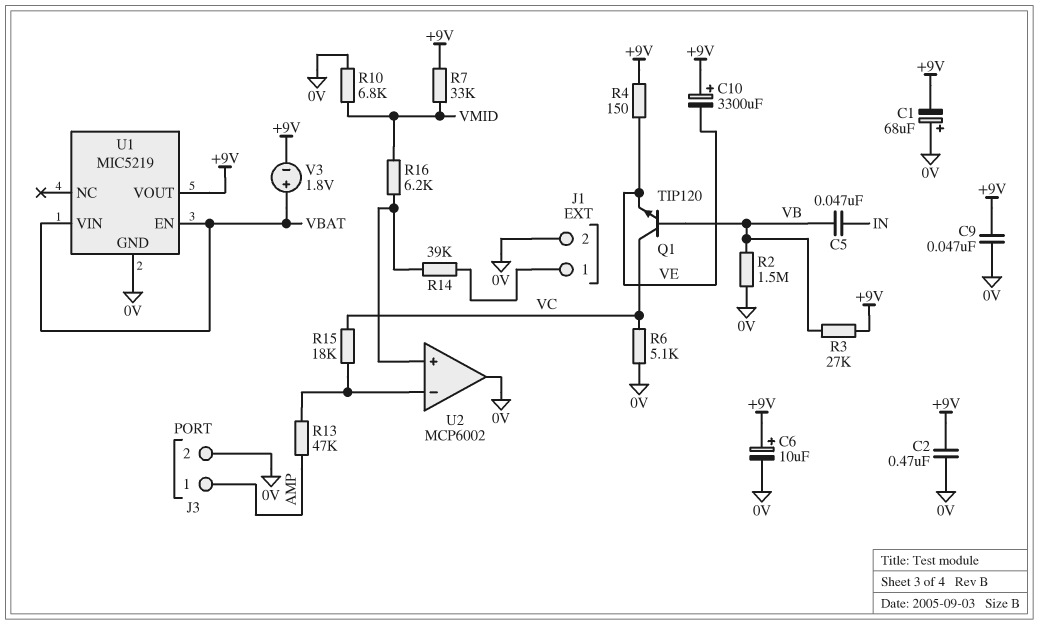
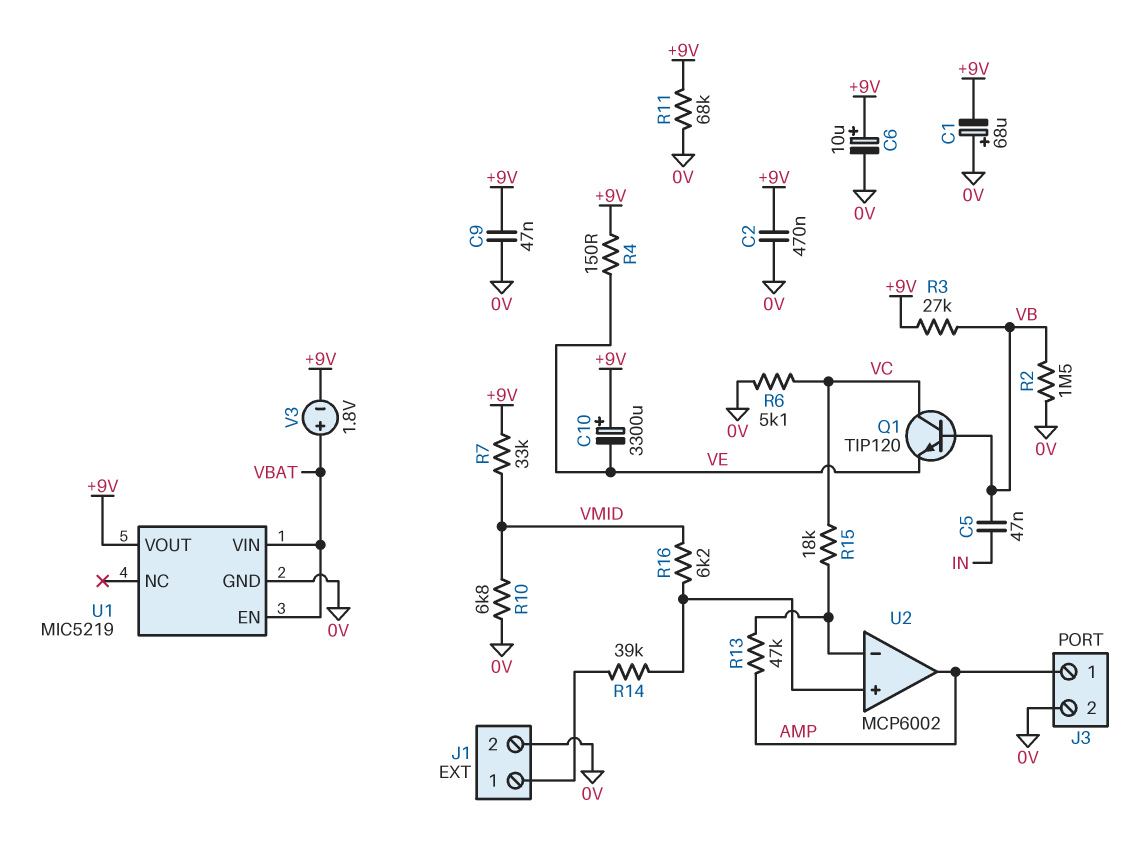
R11: none -> 68k (+9V, 0V)
U2 pin out: 0V -> AMP

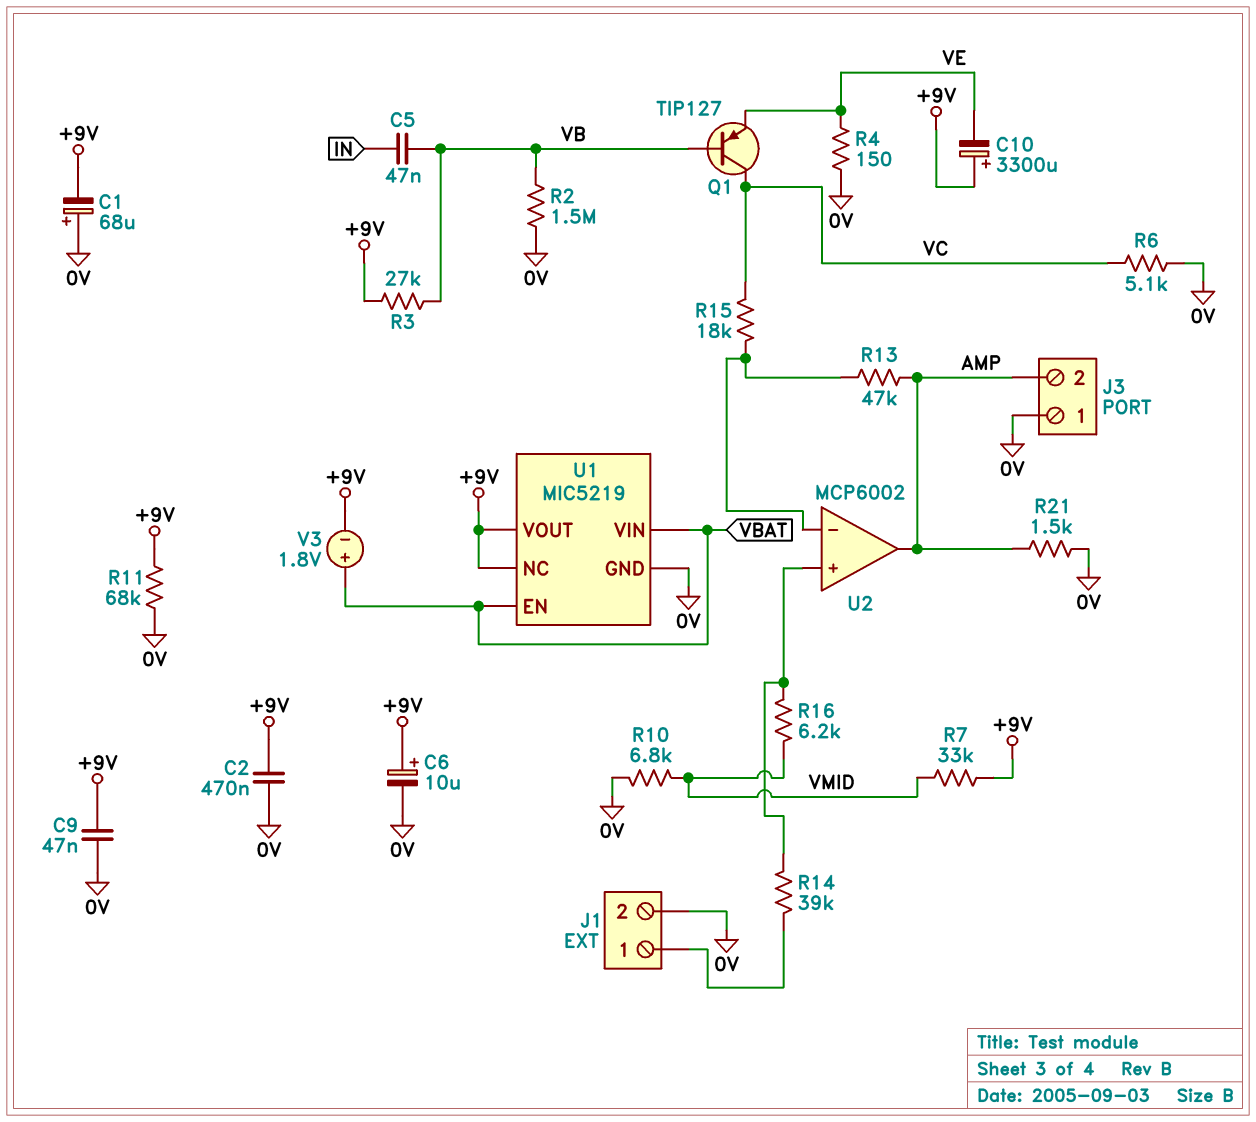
J3 pin 1: AMP -> 0V
J3 pin 2: 0V -> AMP
Q1: NPN TIP120 (B VB, C VC, E VE) -> PNP TIP127 (B VB, C VC, E VE)
R4: 150 (+9V, VE) -> 150 (0V, VE)
R21: none -> 1.5k (0V, AMP)
U1 pin NC: none -> +9V

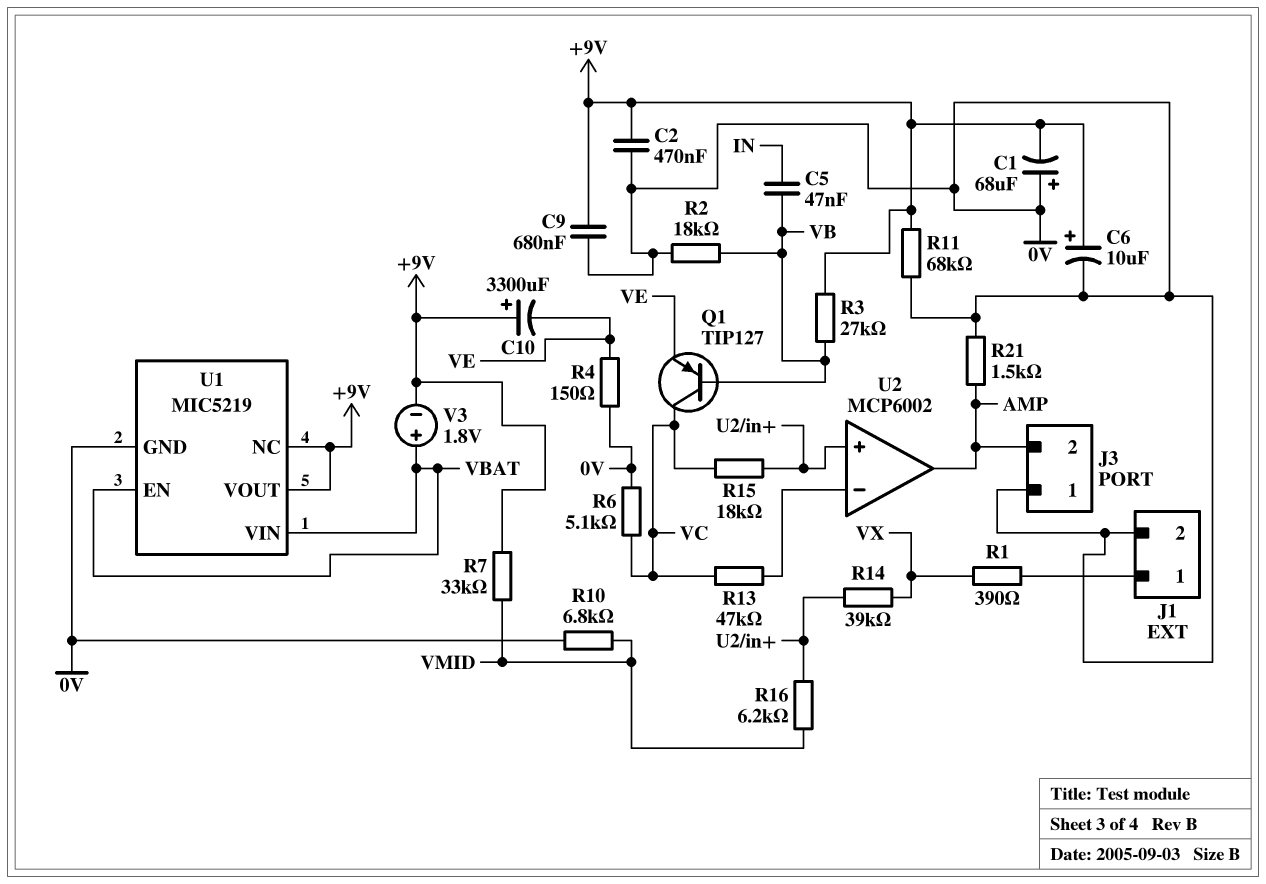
C9: 47nF (+9V, 0V) -> 680nF (+9V, 0V)
R1: none -> 390 (J1/1, VX)
R2: 1.5M (0V, VB) -> 18k (0V, VB)
R13: 47k (AMP, U2/in-) -> 47k (U2/in-, VC)
R14: 39k (J1/1, U2/in+) -> 39k (U2/in+, VX)
R15: 18k (U2/in-, VC) -> 18k (U2/in+, VC)

